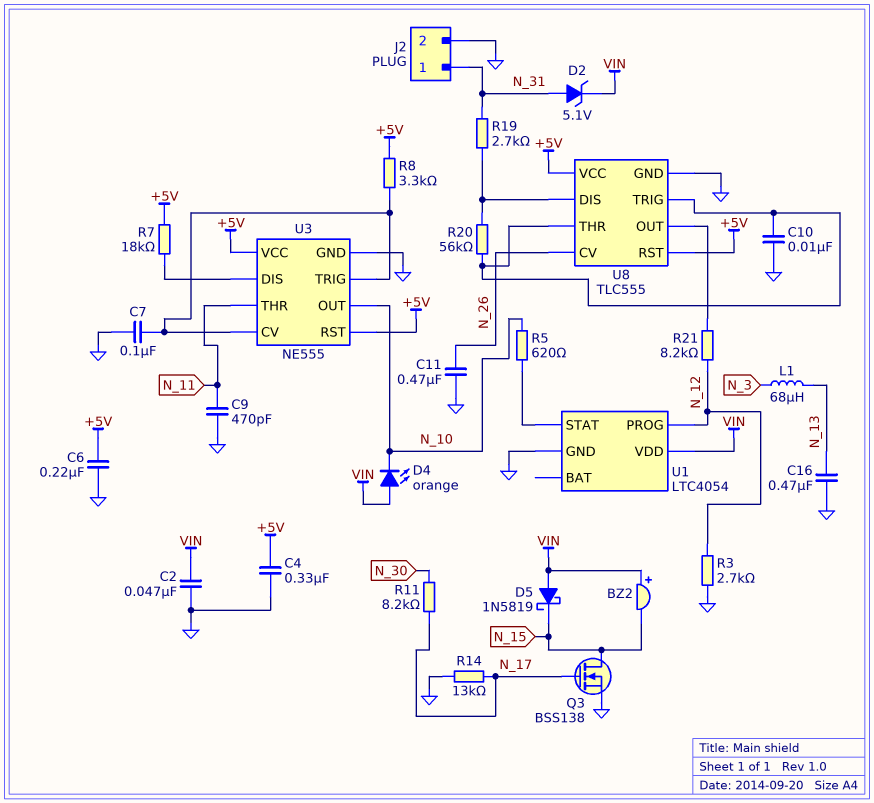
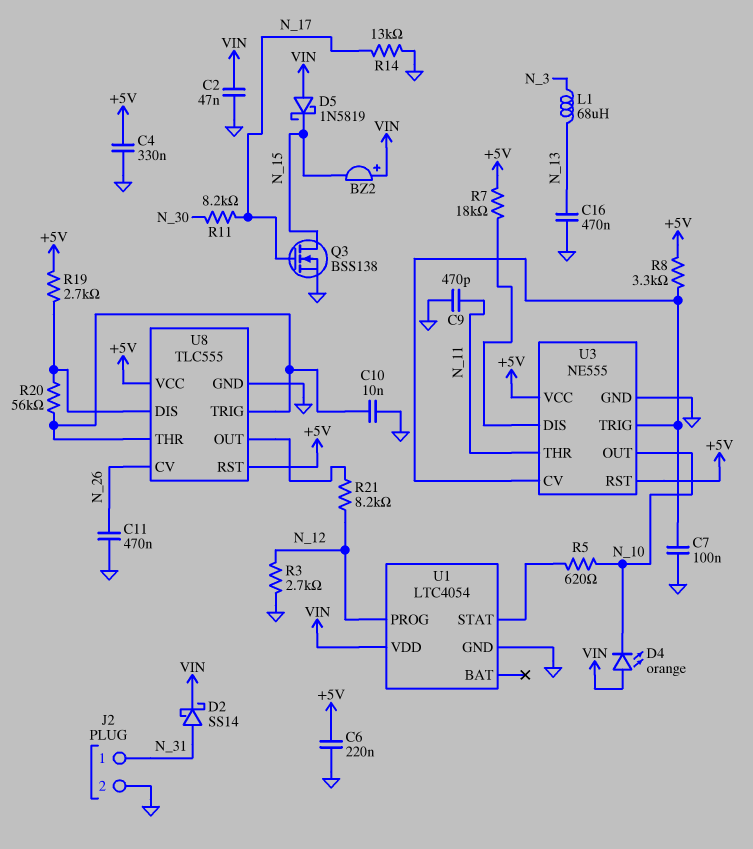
D2: zener 5.1V (A N_31, K VIN) -> schottky SS14 (A N_31, K VIN)
R19: 2.7k (N_31, U8/DIS) -> 2.7k (+5V, U8/DIS)

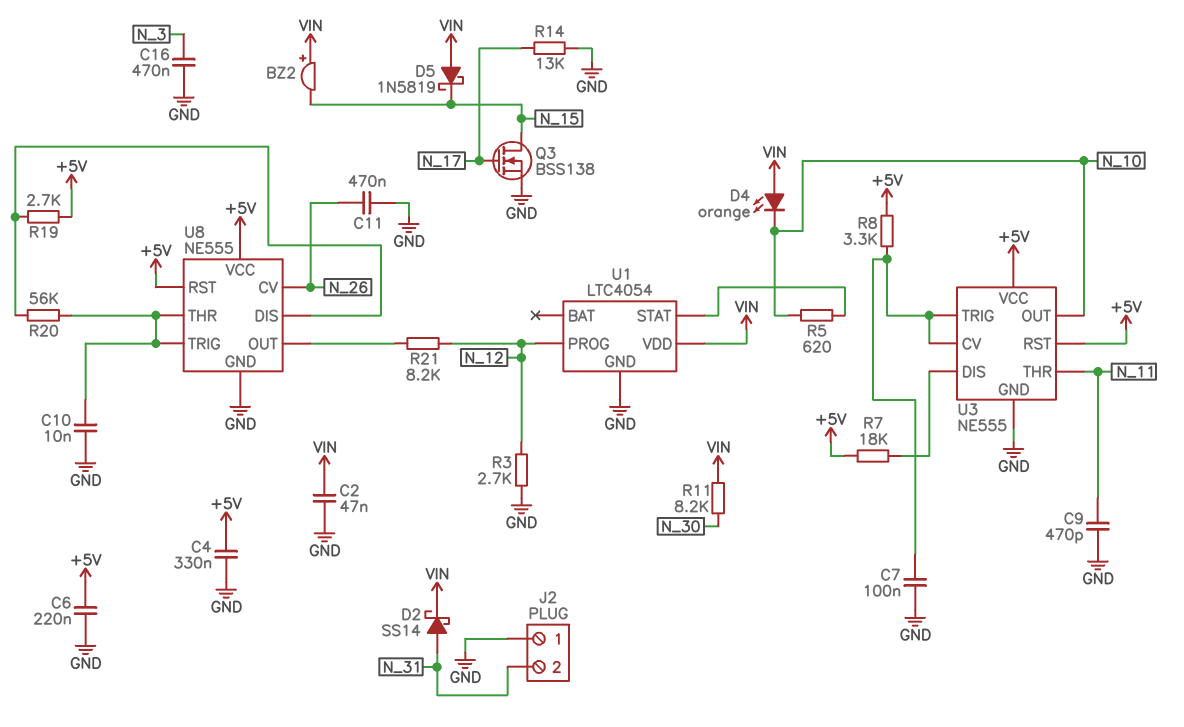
C16: 470nF (GND, N_13) -> 470nF (GND, N_3)
J2 pin 1: N_31 -> GND
J2 pin 2: GND -> N_31
L1: 68uH (N_3, N_13) -> none
R11: 8.2k (N_17, N_30) -> 8.2k (N_30, VIN)
U8: TLC555 -> NE555

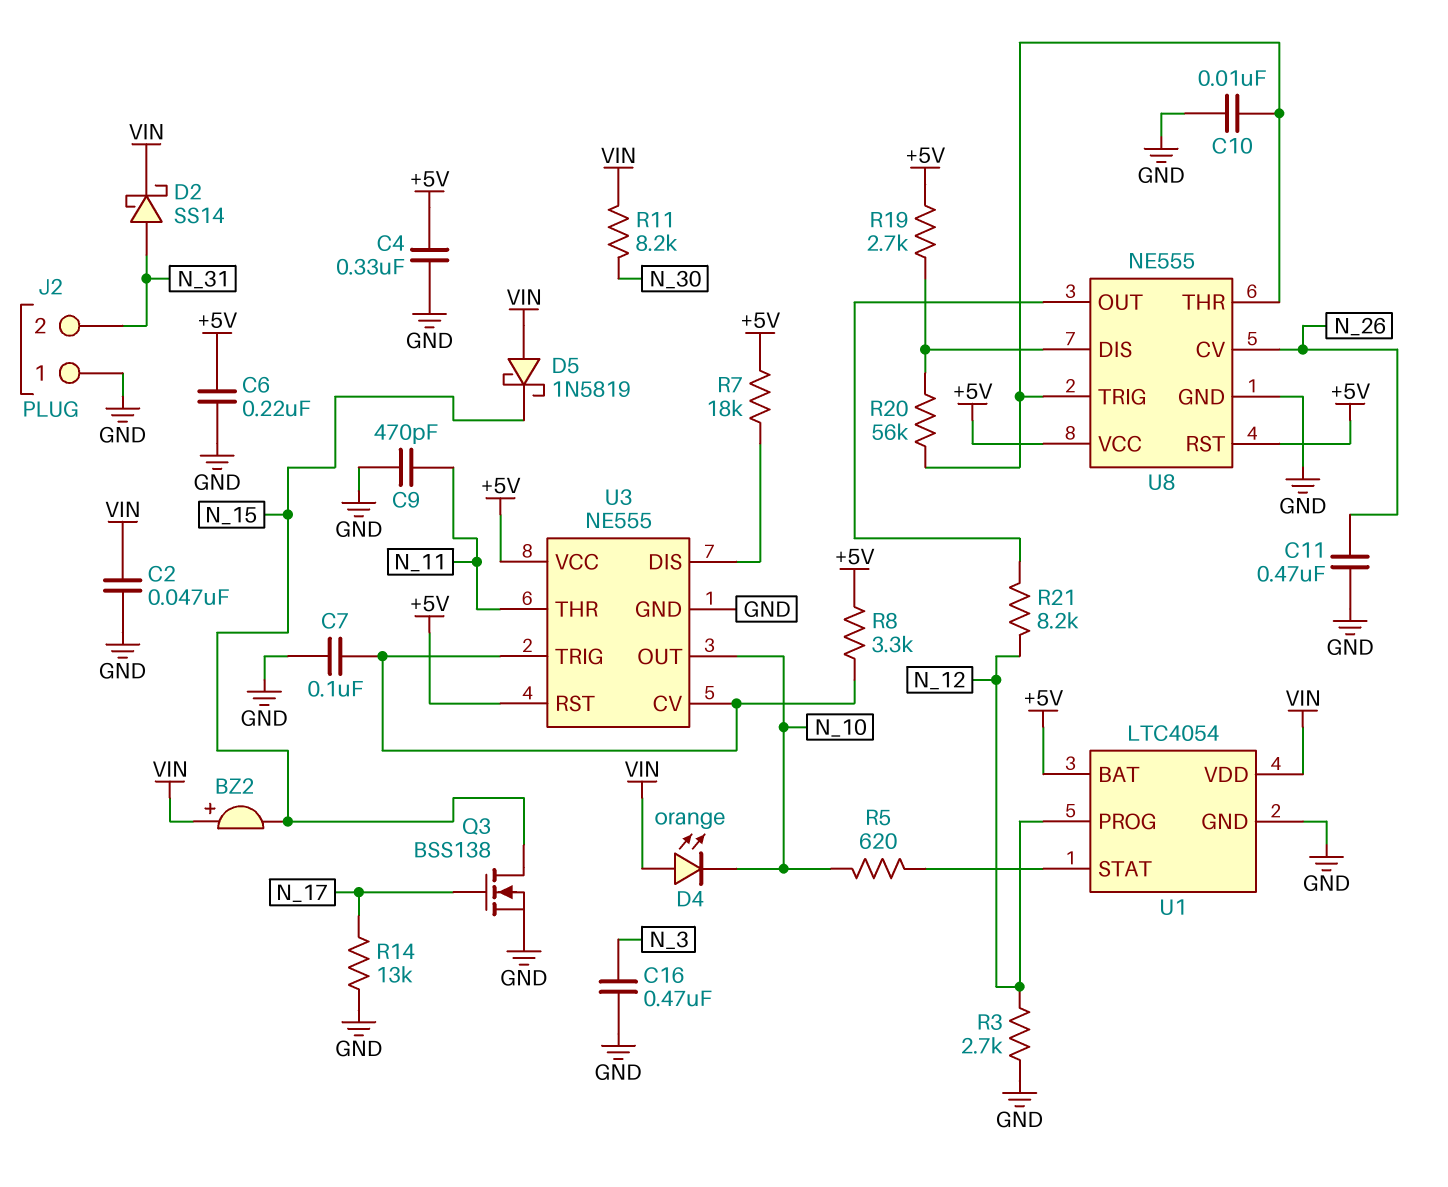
U1 pin BAT: none -> +5V

